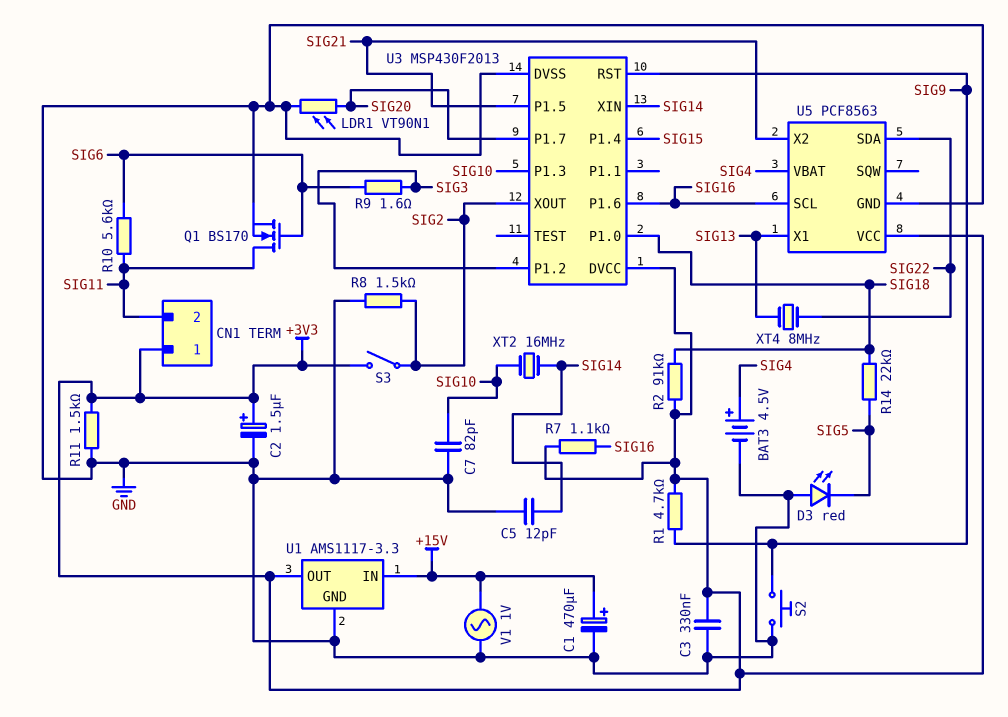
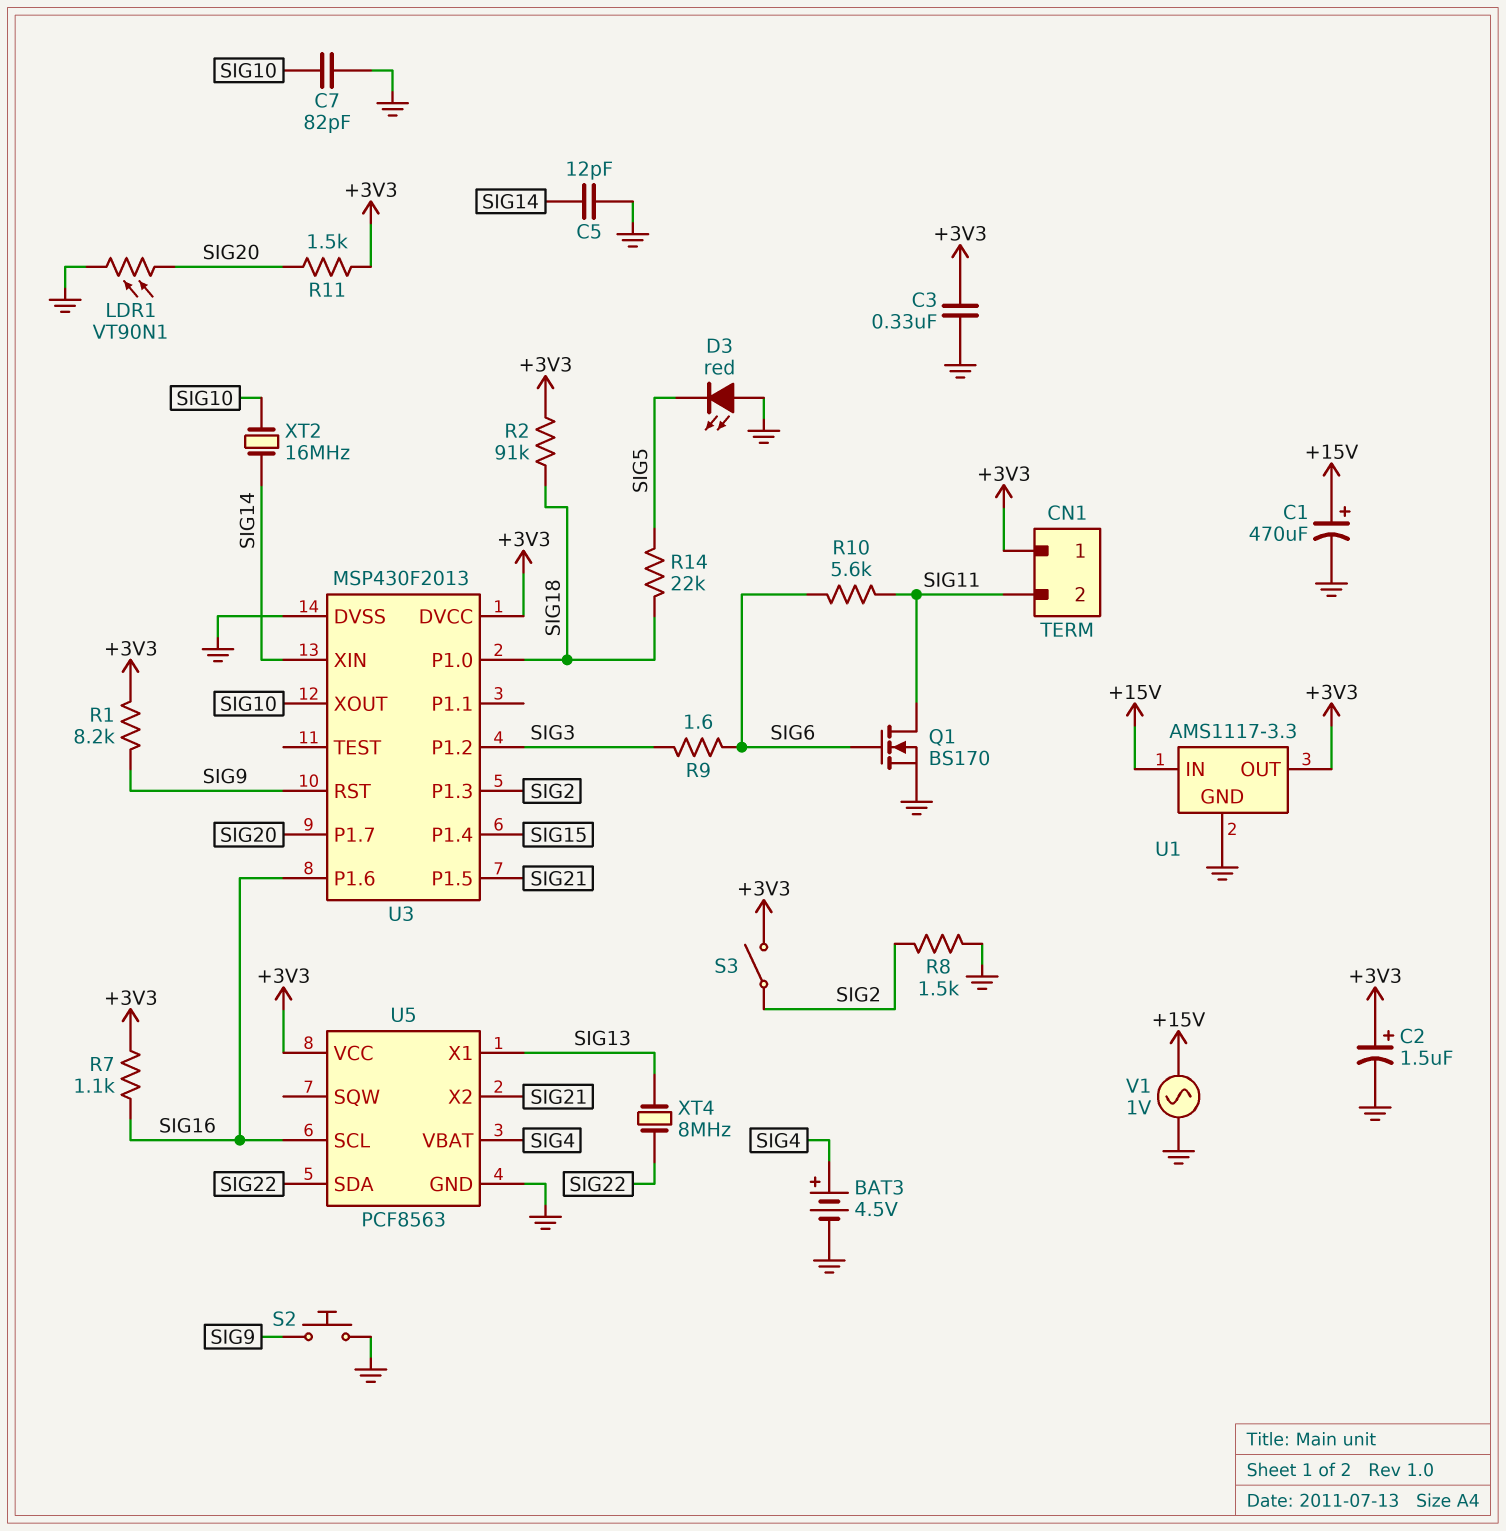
R1: 4.7k (+3V3, SIG9) -> 8.2k (+3V3, SIG9)
R11: 1.5k (+3V3, GND) -> 1.5k (+3V3, SIG20)
U3 pin P1.3: SIG10 -> SIG2
U3 pin XOUT: SIG2 -> SIG10

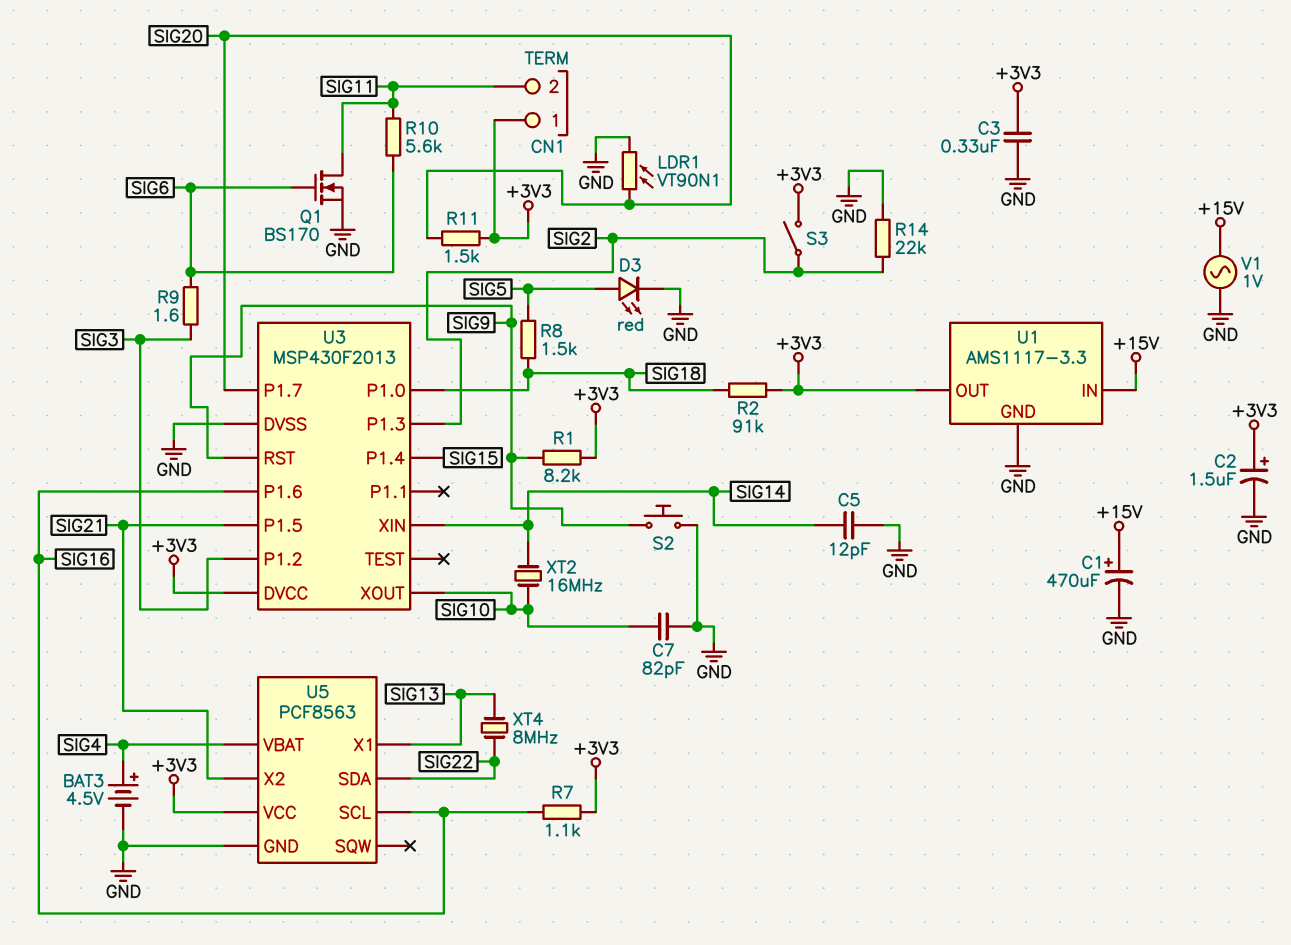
D3: LED red (A GND, K SIG5) -> LED red (A SIG5, K GND)
R8: 1.5k (GND, SIG2) -> 1.5k (SIG5, SIG18)
R14: 22k (SIG5, SIG18) -> 22k (GND, SIG2)

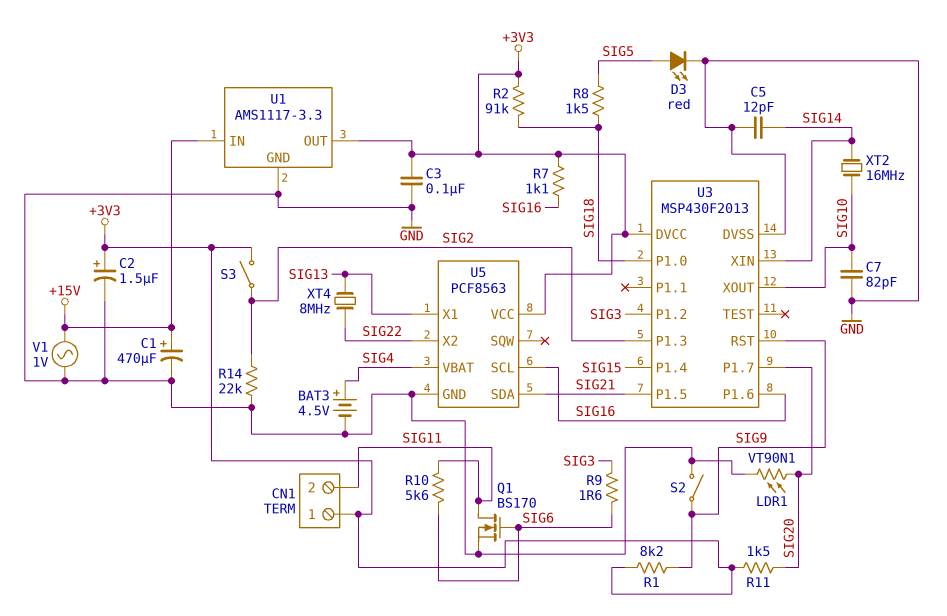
C3: 330nF (+3V3, GND) -> 100nF (+3V3, GND)
S2: button (GND, SIG9) -> switch (GND, SIG9)
U5 pin SDA: SIG22 -> SIG21
U5 pin X2: SIG21 -> SIG22

